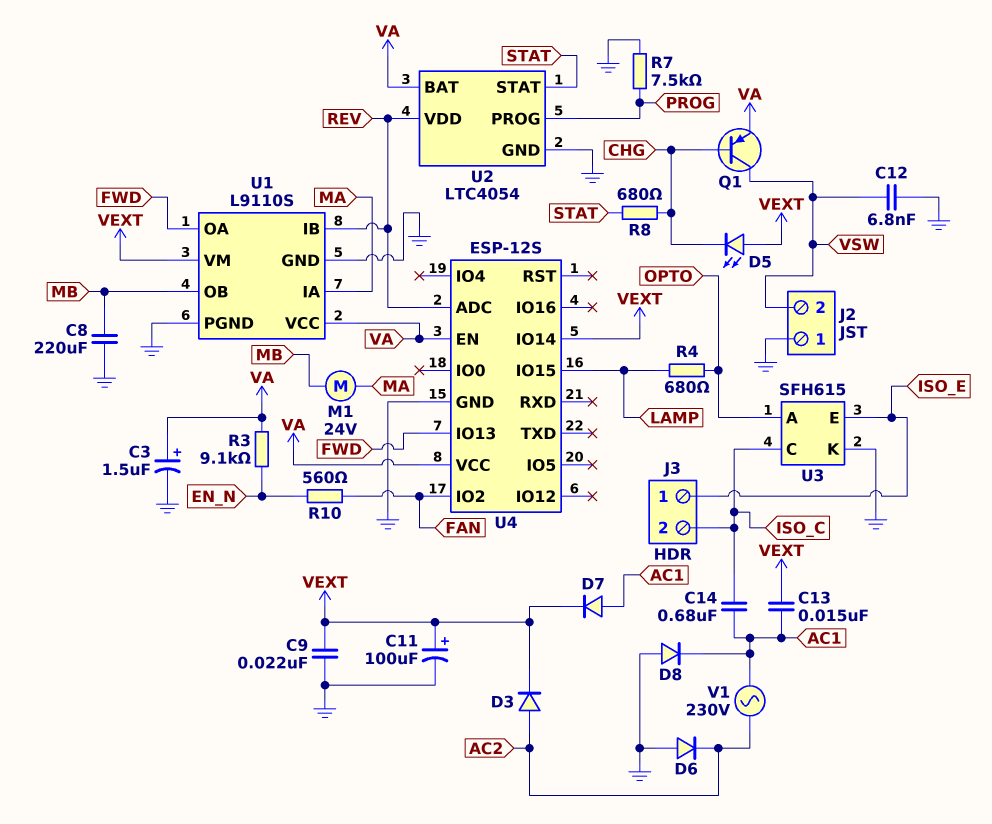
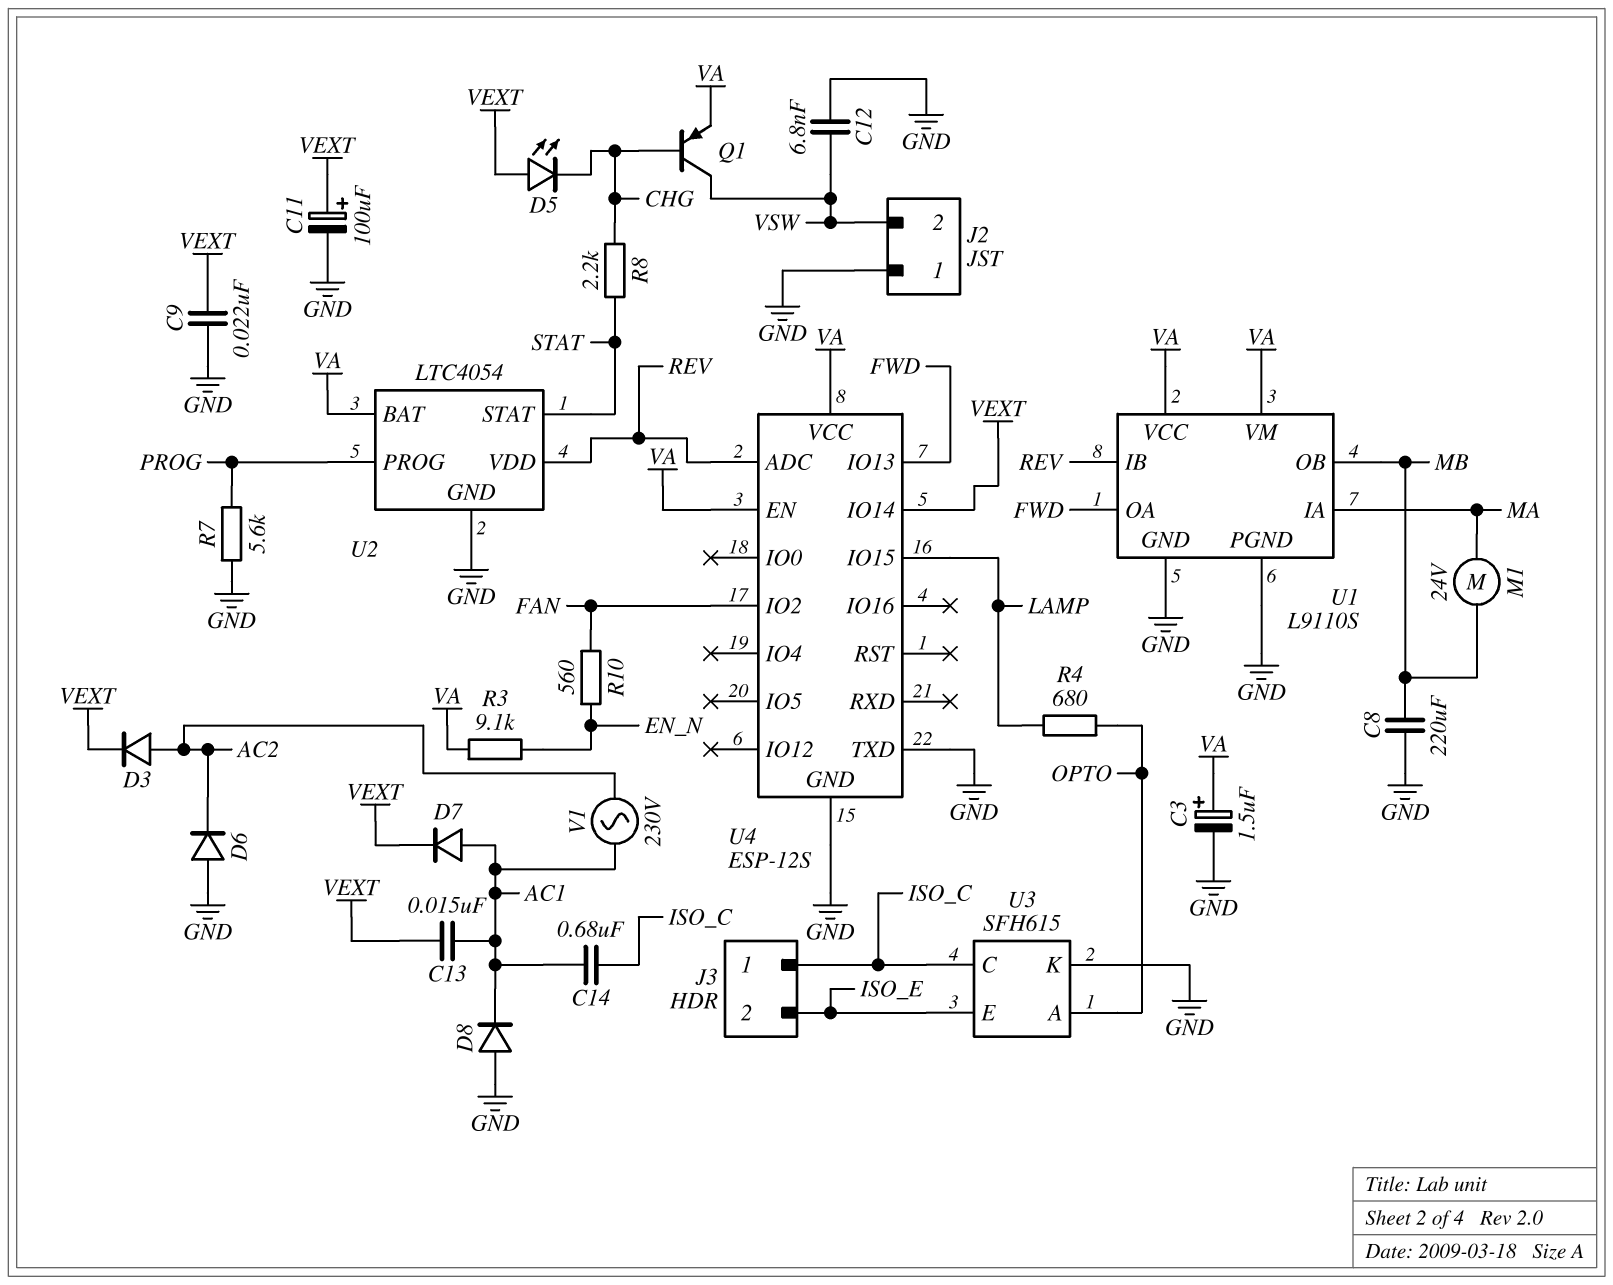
J3 pin 1: ISO_E -> ISO_C
J3 pin 2: ISO_C -> ISO_E
R7: 7.5k (GND, PROG) -> 5.6k (GND, PROG)
R8: 680 (CHG, STAT) -> 2.2k (CHG, STAT)
U1 pin VM: VEXT -> VA
U4 pin TXD: none -> GND

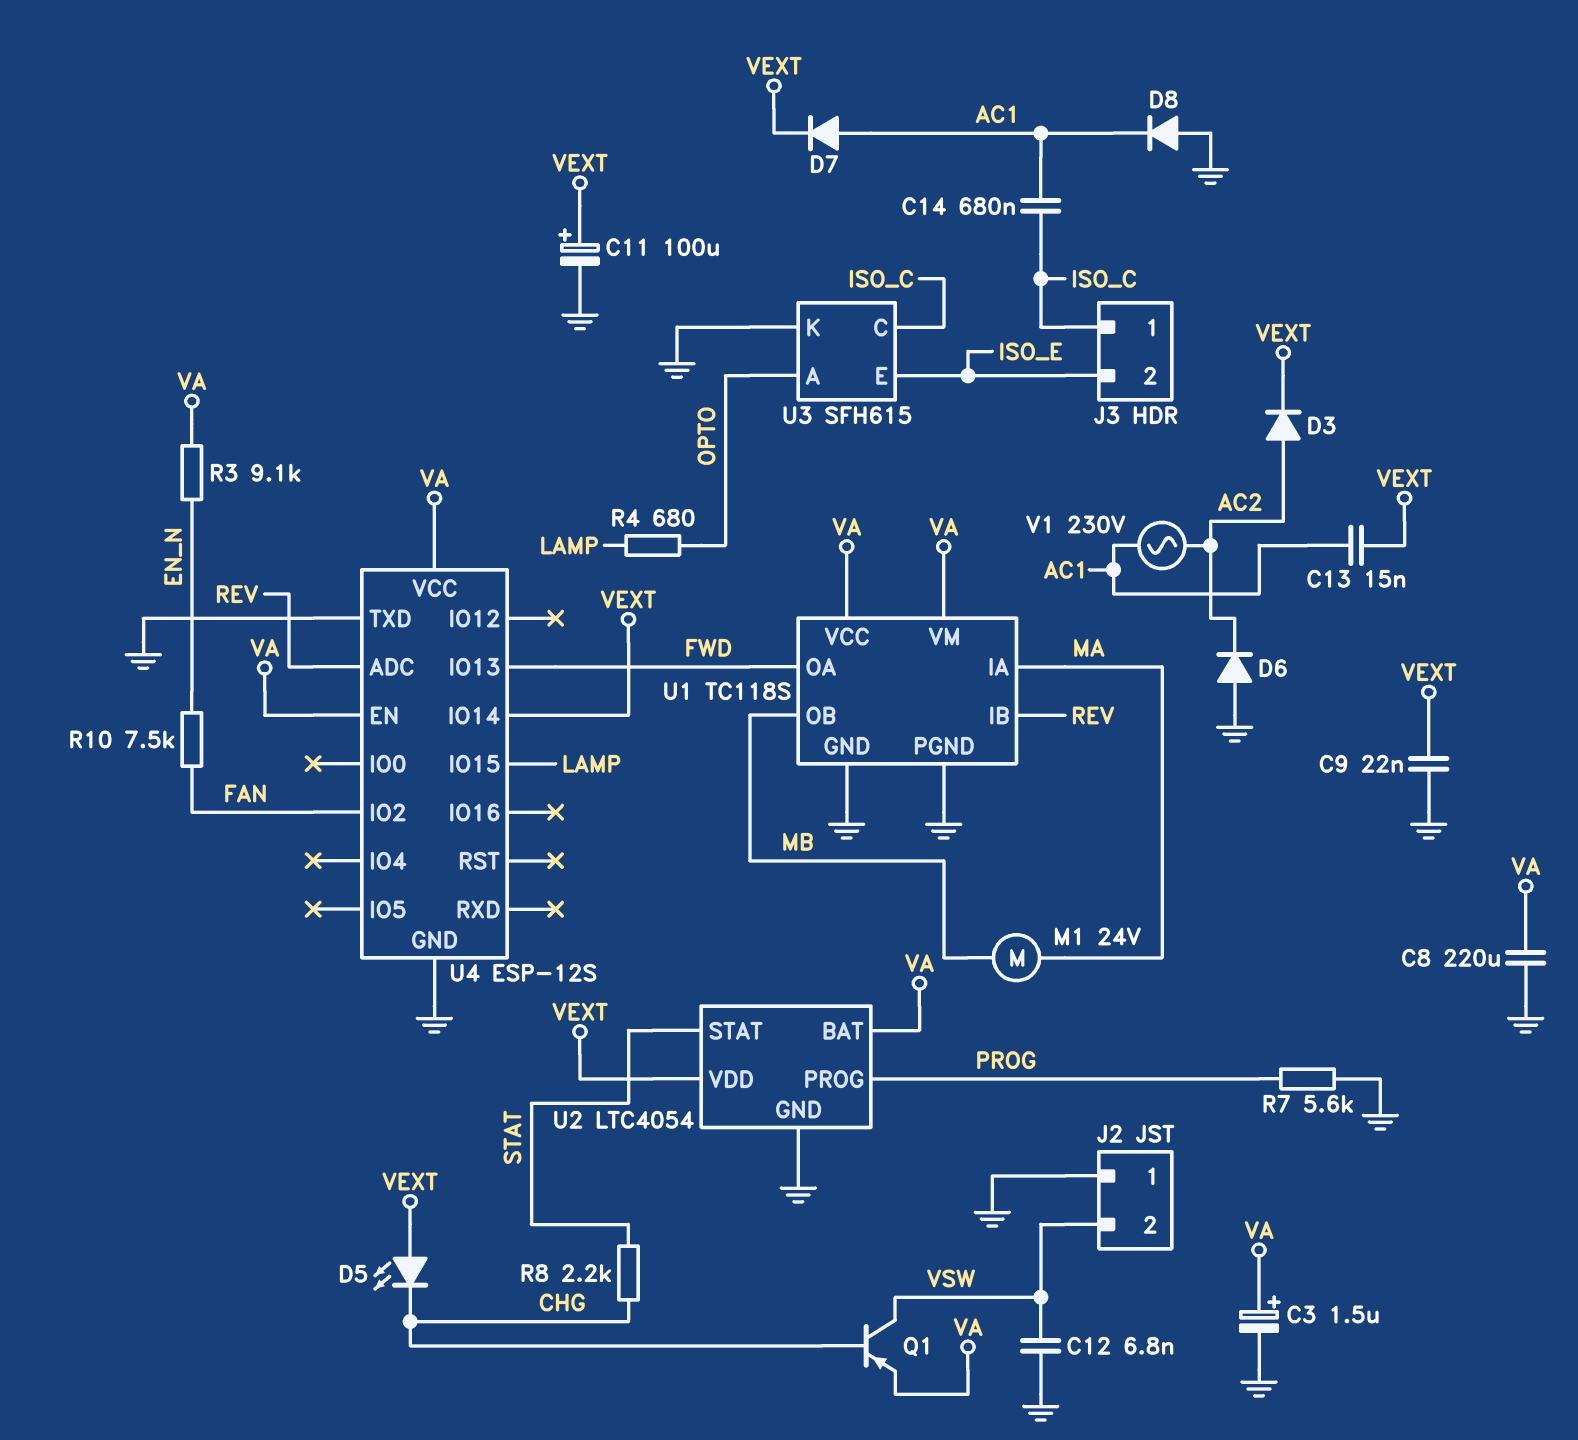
C8: 220uF (GND, MB) -> 220uF (GND, VA)
R10: 560 (EN_N, FAN) -> 7.5k (EN_N, FAN)
U1: L9110S -> TC118S
U2 pin VDD: REV -> VEXT

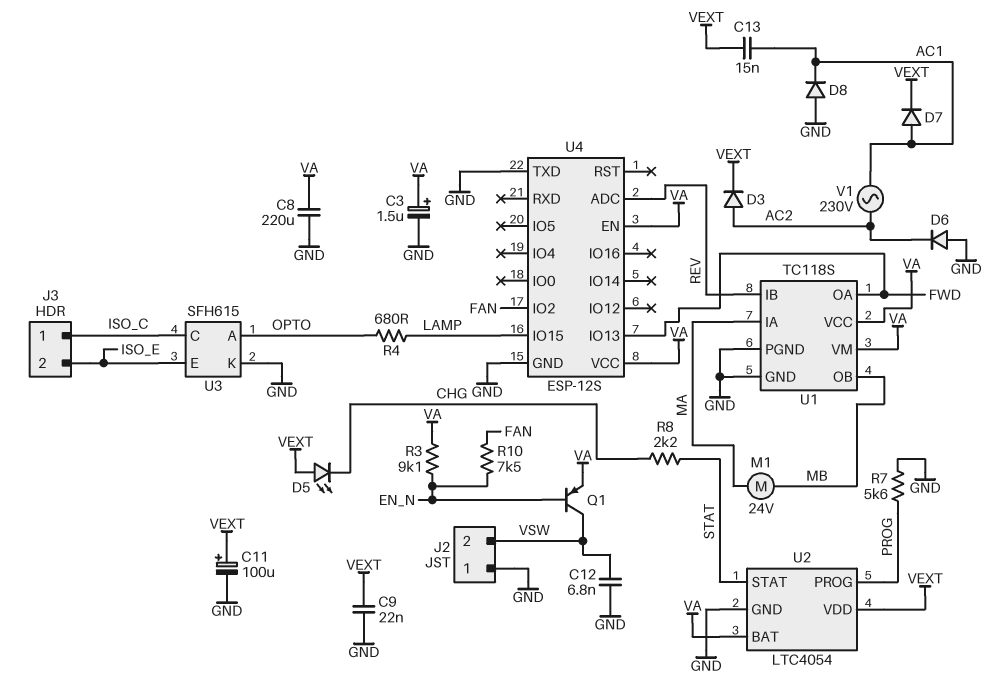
C14: 680nF (AC1, ISO_C) -> none
Q1: PNP (B CHG, C VSW, E VA) -> PNP (B EN_N, C VSW, E VA)
U4 pin IO14: VEXT -> none

